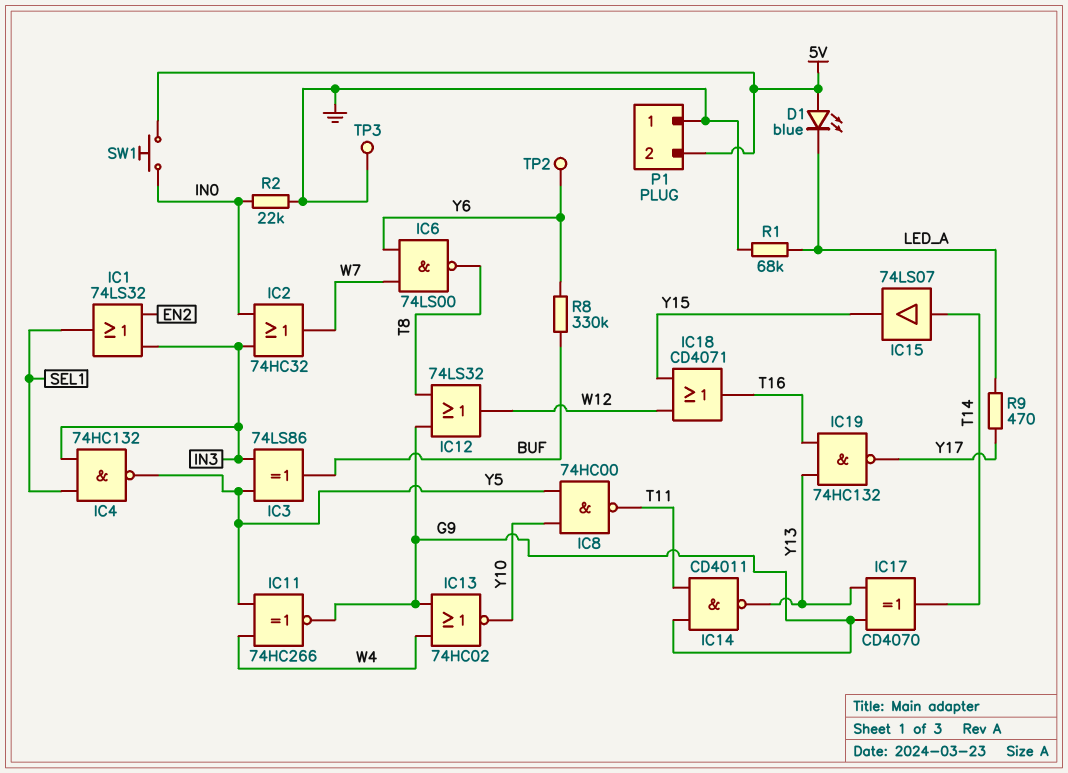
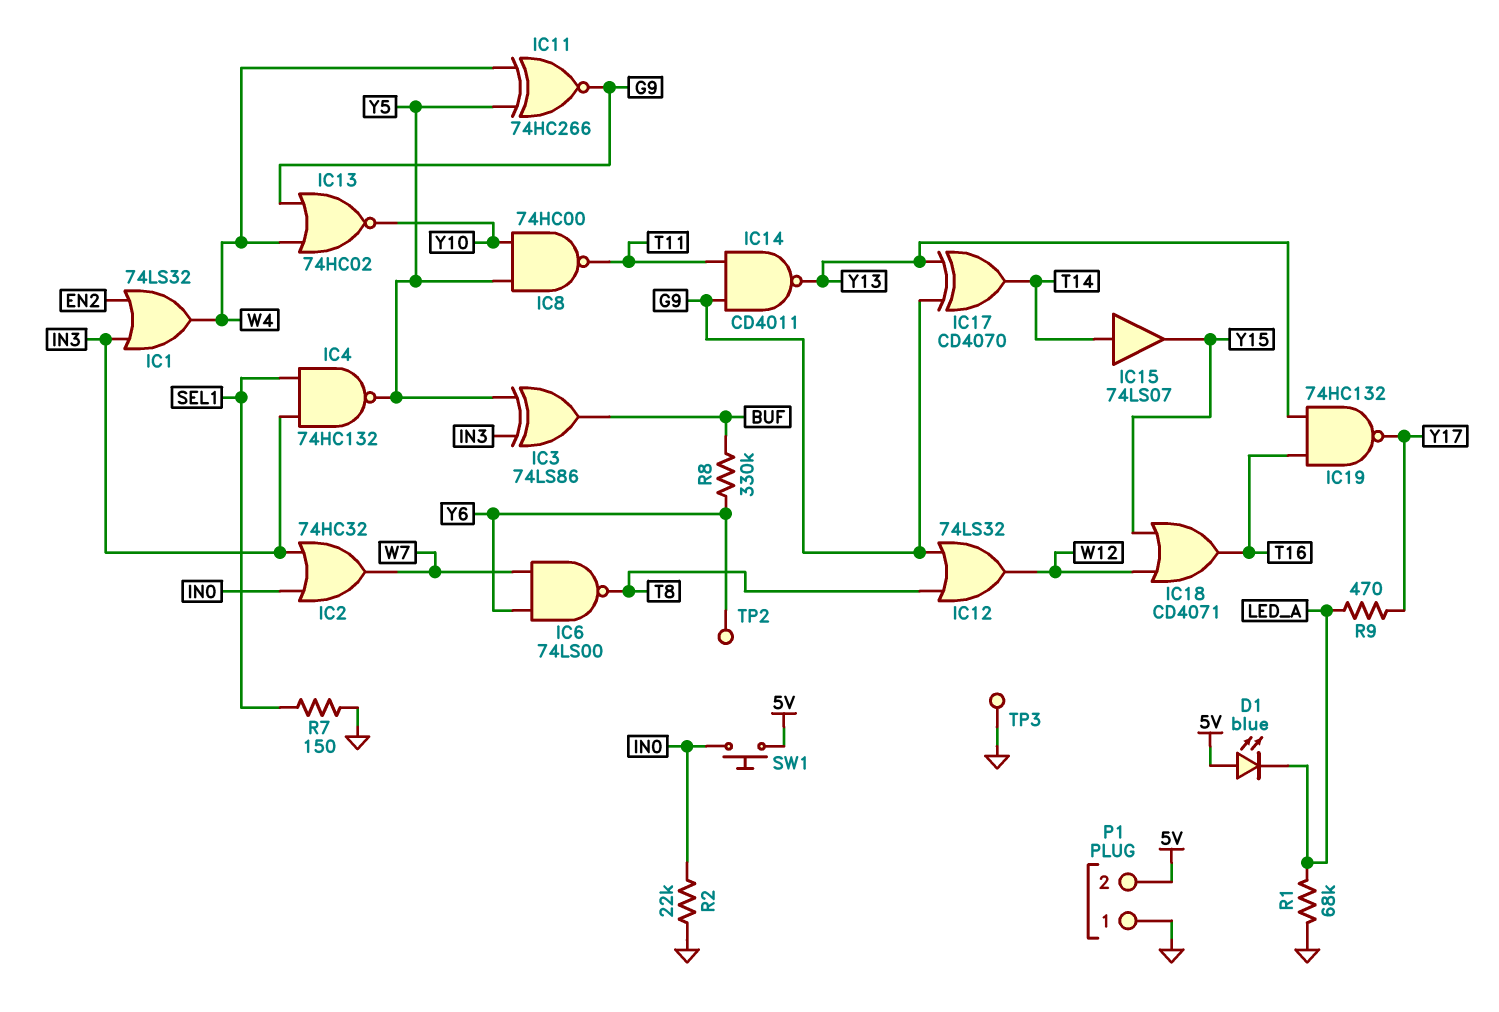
IC1: OR 74LS32 (in EN2, in IN3, out SEL1) -> OR 74LS32 (in EN2, in IN3, out W4)
R7: none -> 150 (GND, SEL1)

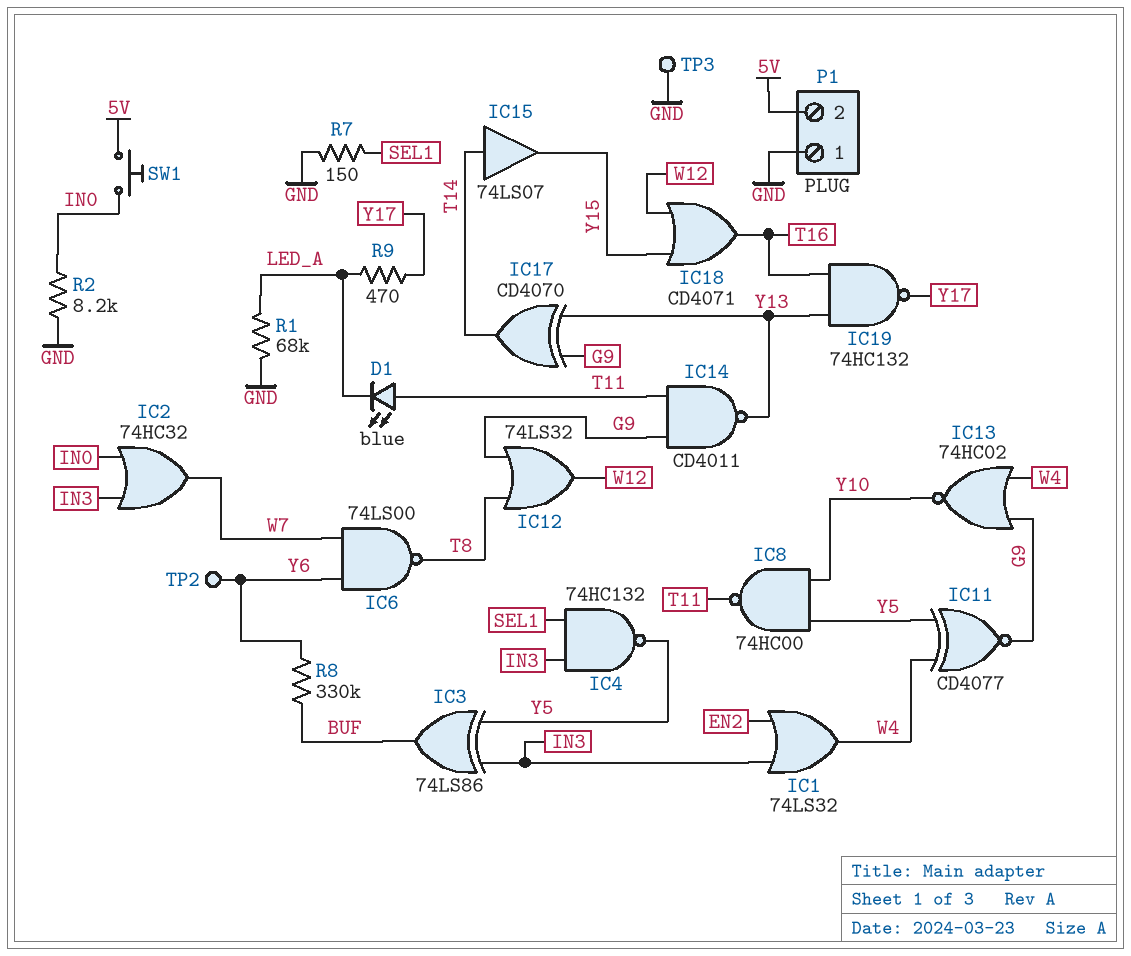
D1: LED blue (A 5V, K LED_A) -> LED blue (A T11, K LED_A)
IC11: XNOR 74HC266 (in W4, in Y5, out G9) -> XNOR CD4077 (in W4, in Y5, out G9)
R2: 22k (GND, IN0) -> 8.2k (GND, IN0)

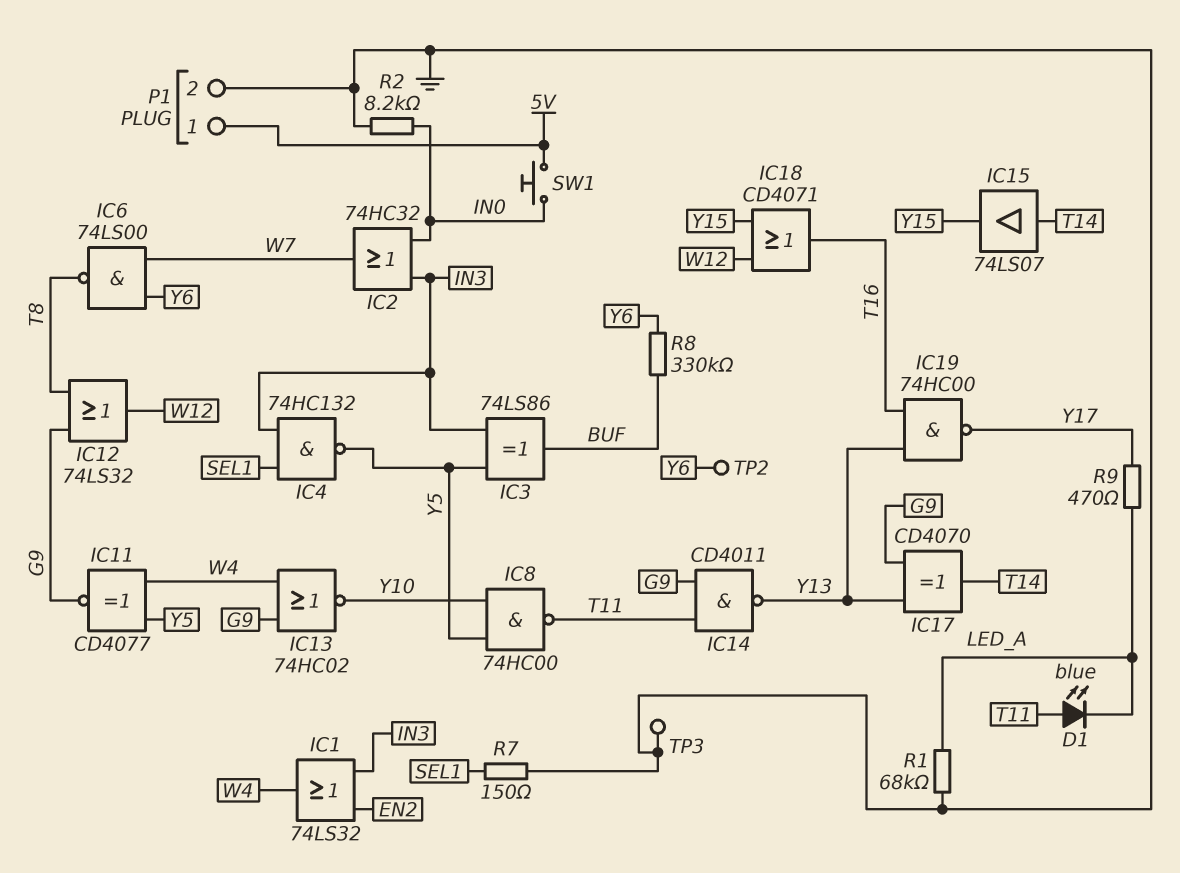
IC19: NAND 74HC132 (in T16, in Y13, out Y17) -> NAND 74HC00 (in T16, in Y13, out Y17)
P1 pin 1: GND -> 5V
P1 pin 2: 5V -> GND

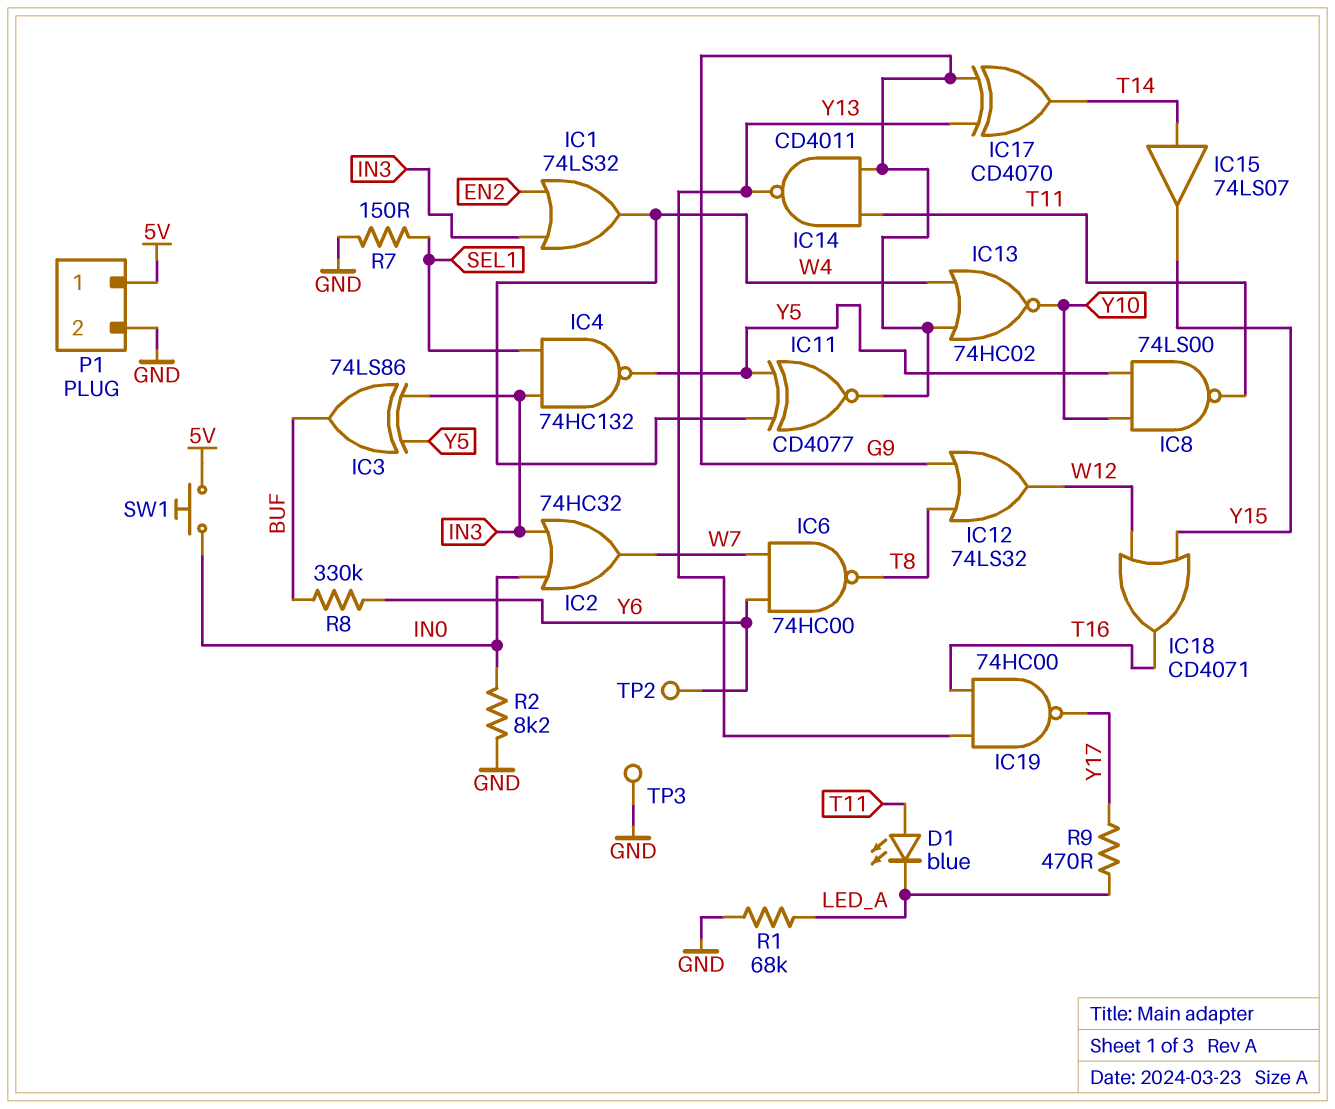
IC6: NAND 74LS00 (in W7, in Y6, out T8) -> NAND 74HC00 (in W7, in Y6, out T8)
IC8: NAND 74HC00 (in Y5, in Y10, out T11) -> NAND 74LS00 (in Y5, in Y10, out T11)

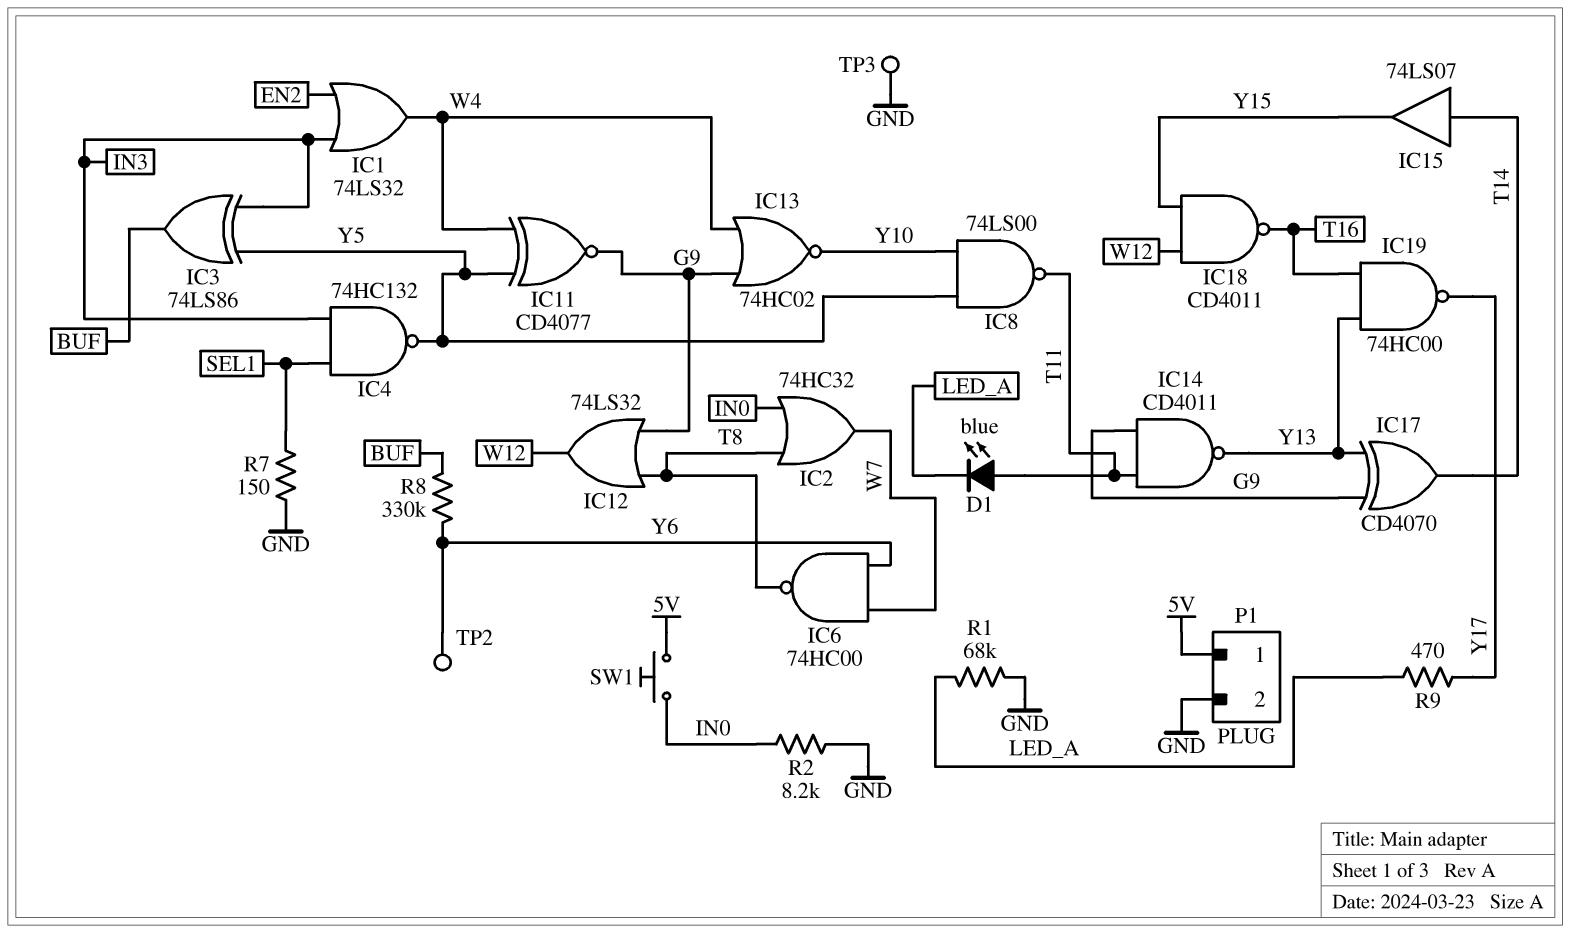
IC2: OR 74HC32 (in IN0, in IN3, out W7) -> OR 74HC32 (in IN0, in T8, out W7)
IC18: OR CD4071 (in W12, in Y15, out T16) -> NAND CD4011 (in W12, in Y15, out T16)

